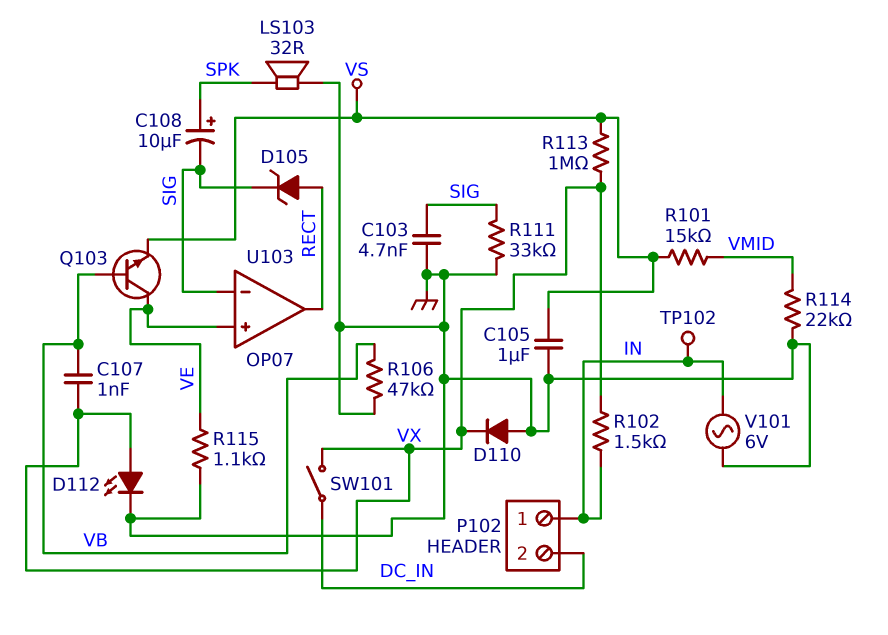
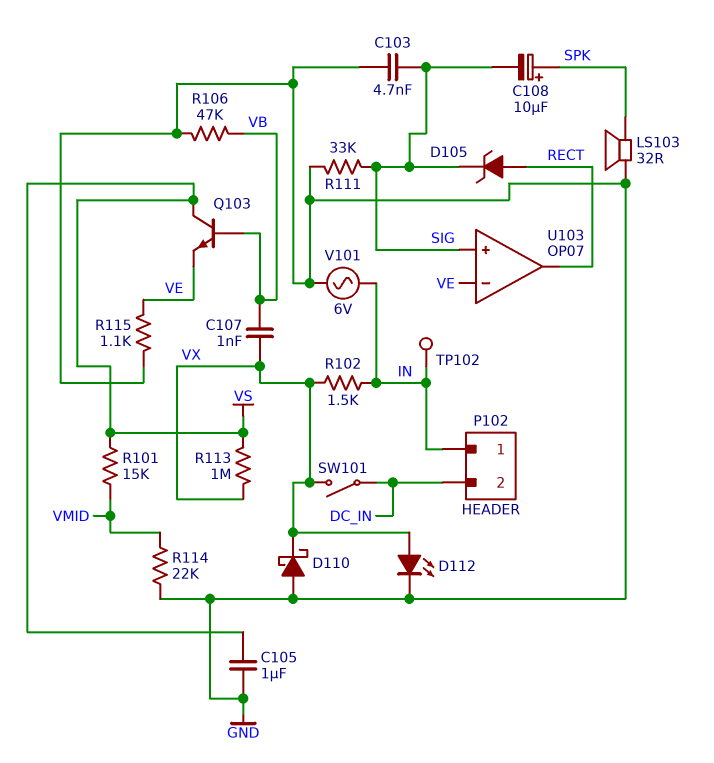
D110: diode (A GND, K VX) -> schottky (A GND, K VX)
Q103: NPN (B VB, C VE, E VS) -> NPN (B VB, C VS, E VE)
U103 pin in+: VE -> SIG
U103 pin in-: SIG -> VE

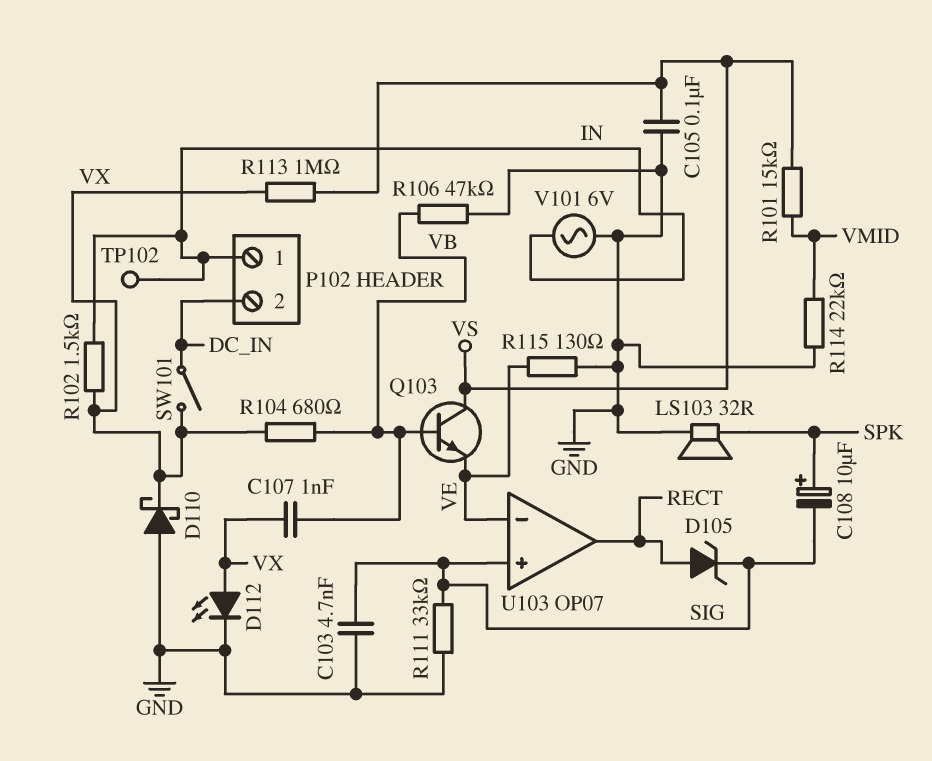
C105: 1uF (GND, VS) -> 100nF (GND, VS)
R104: none -> 680 (VB, VX)
R115: 1.1k (GND, VE) -> 130 (GND, VE)

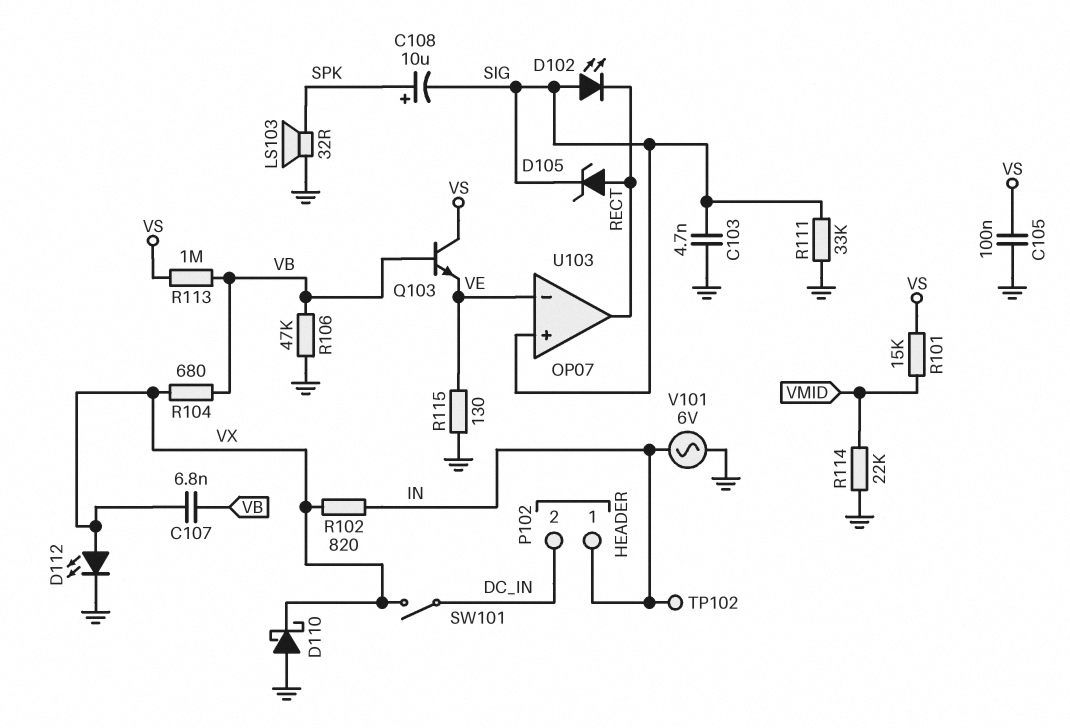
C107: 1nF (VB, VX) -> 6.8nF (VB, VX)
D102: none -> LED (A SIG, K RECT)
R102: 1.5k (IN, VX) -> 820 (IN, VX)
R113: 1M (VS, VX) -> 1M (VB, VS)

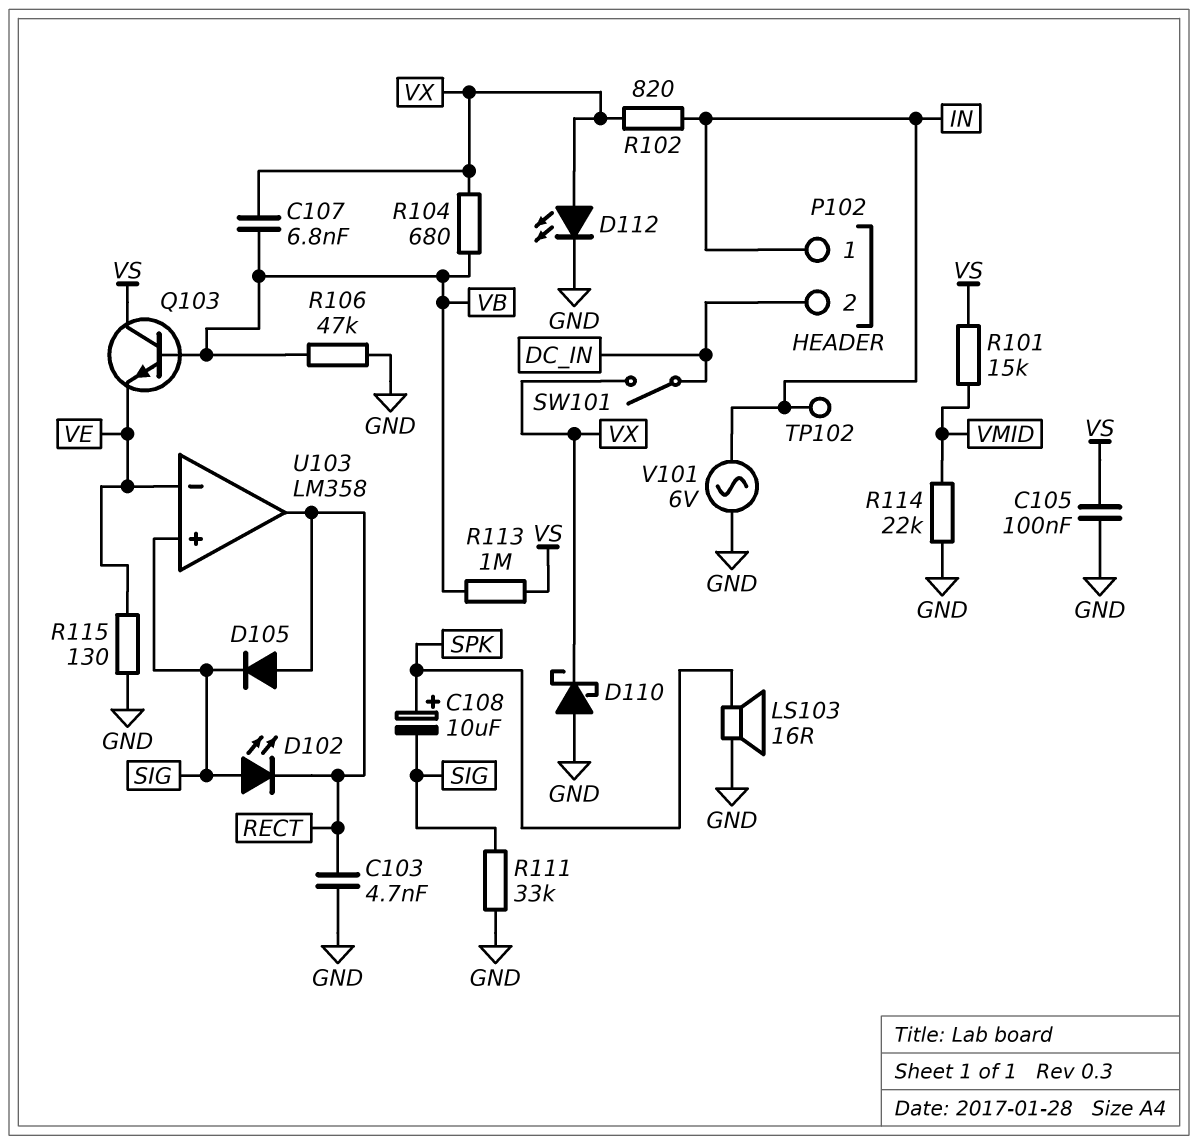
C103: 4.7nF (GND, SIG) -> 4.7nF (GND, RECT)
D105: zener (A RECT, K SIG) -> diode (A RECT, K SIG)
LS103: speaker 32R (GND, SPK) -> speaker 16R (GND, SPK)
U103: OP07 -> LM358

